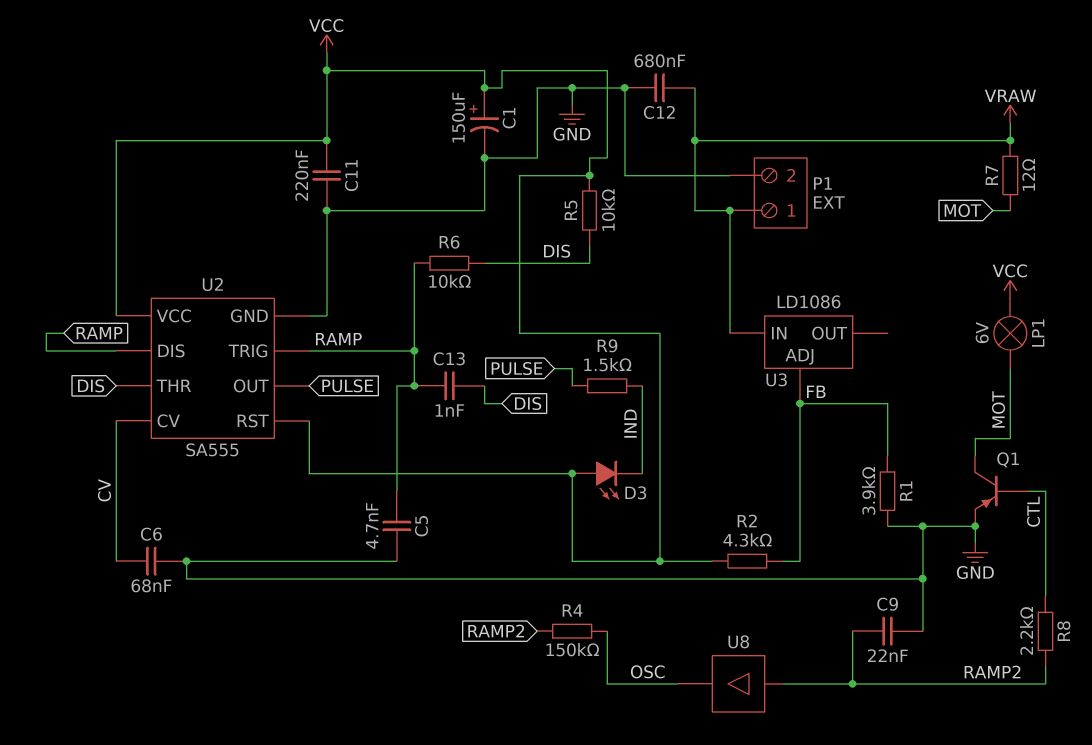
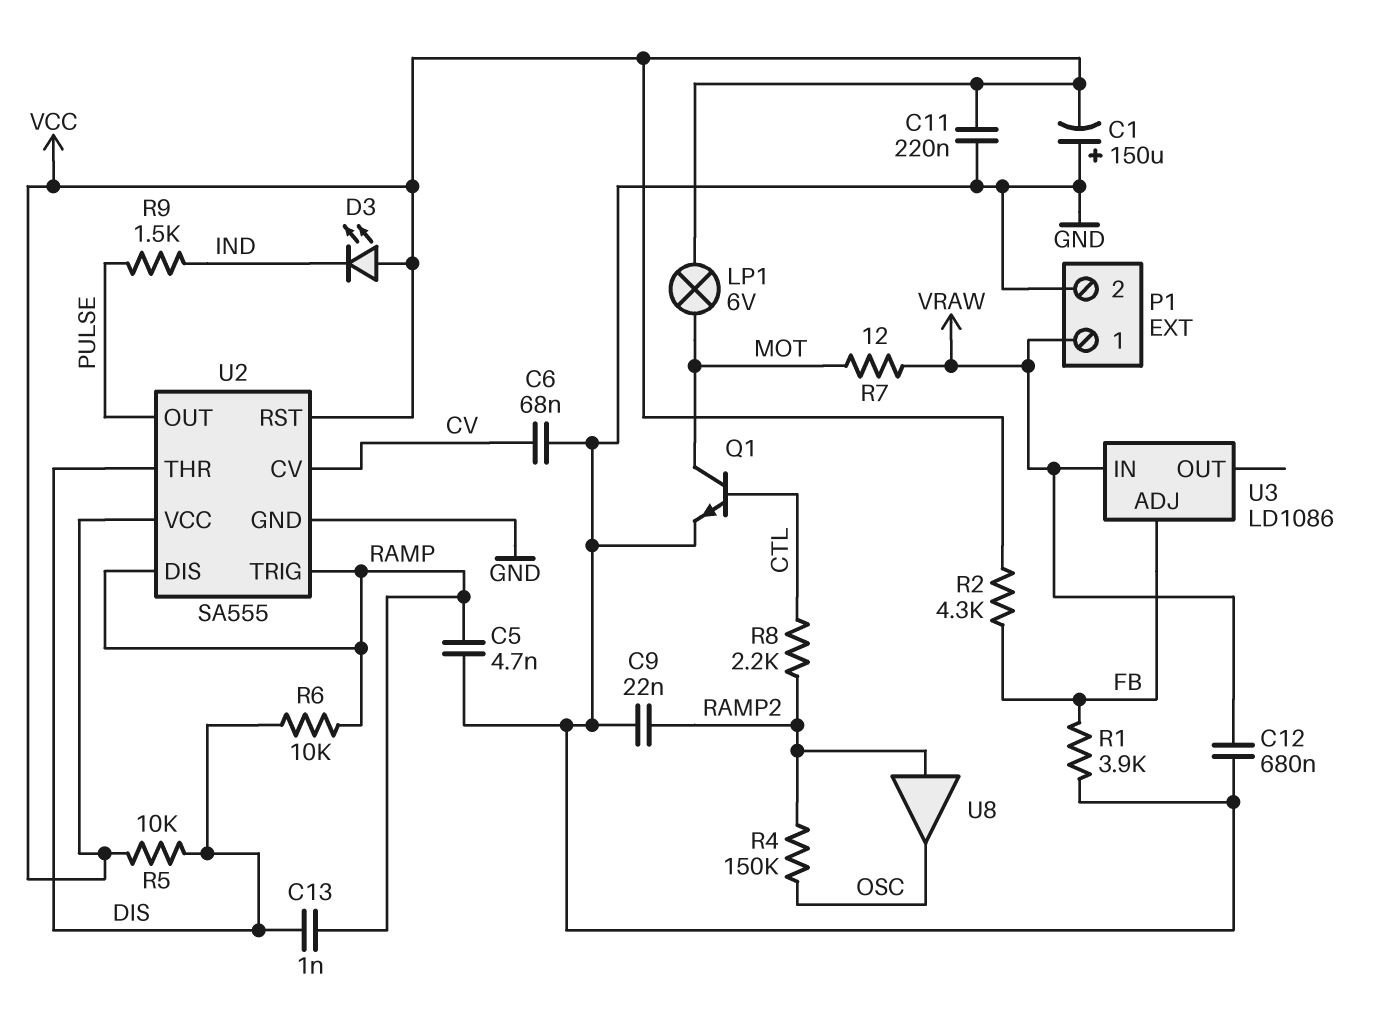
C1: 150uF (plus VCC, minus GND) -> 150uF (plus GND, minus VCC)
Q1: PNP (B CTL, C MOT, E GND) -> NPN (B CTL, C MOT, E GND)

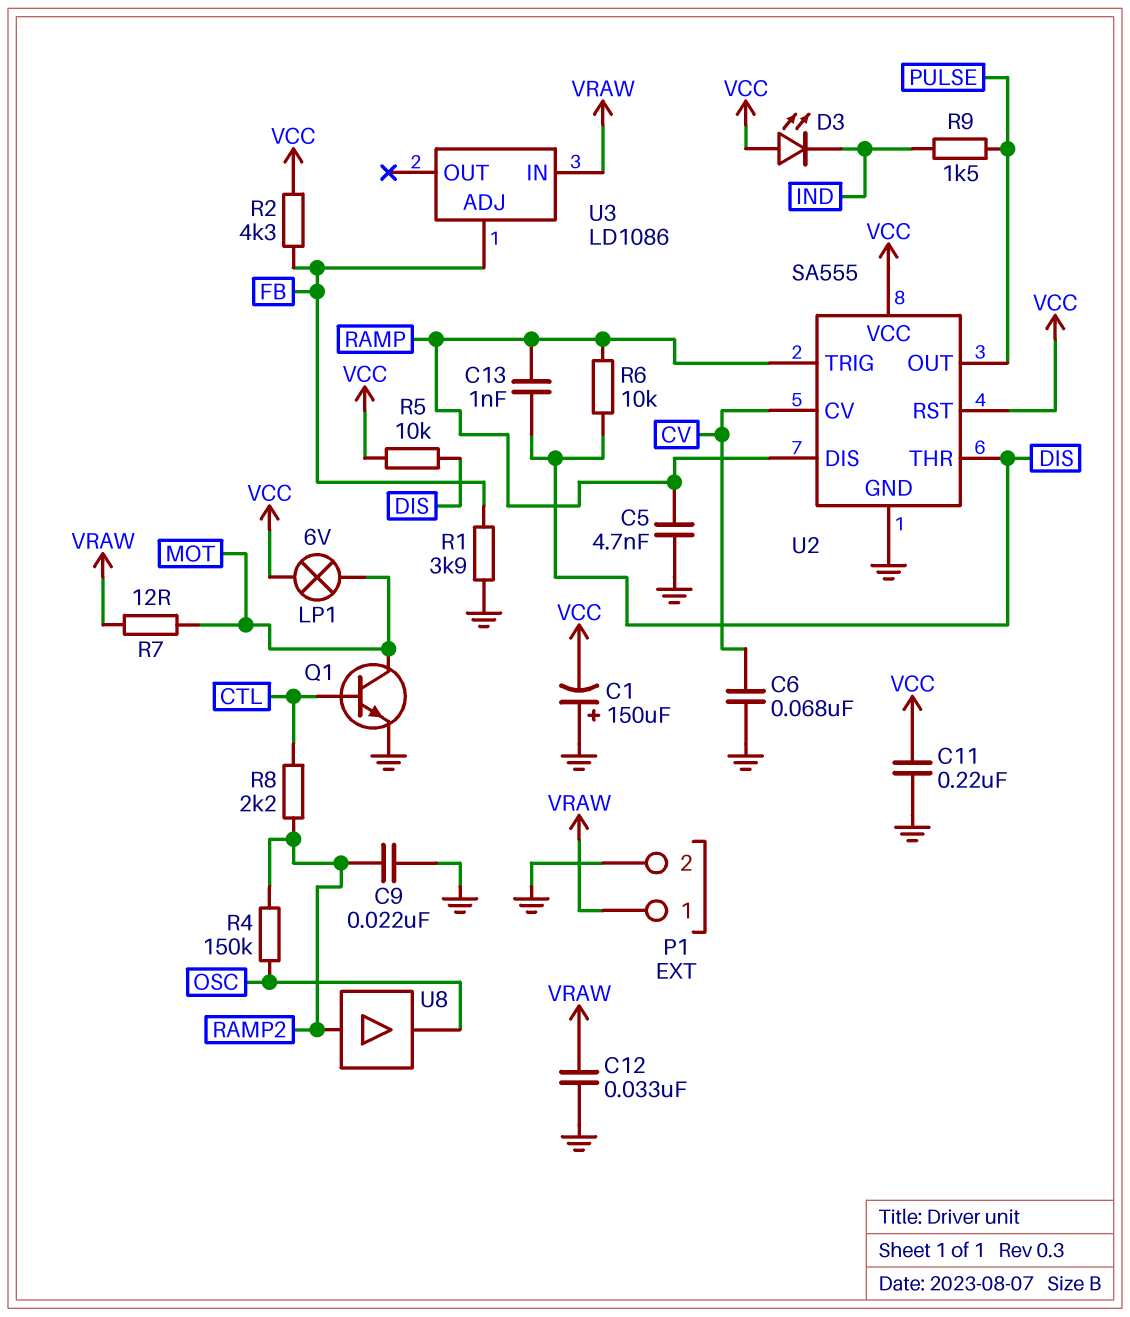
C12: 680nF (GND, VRAW) -> 33nF (GND, VRAW)

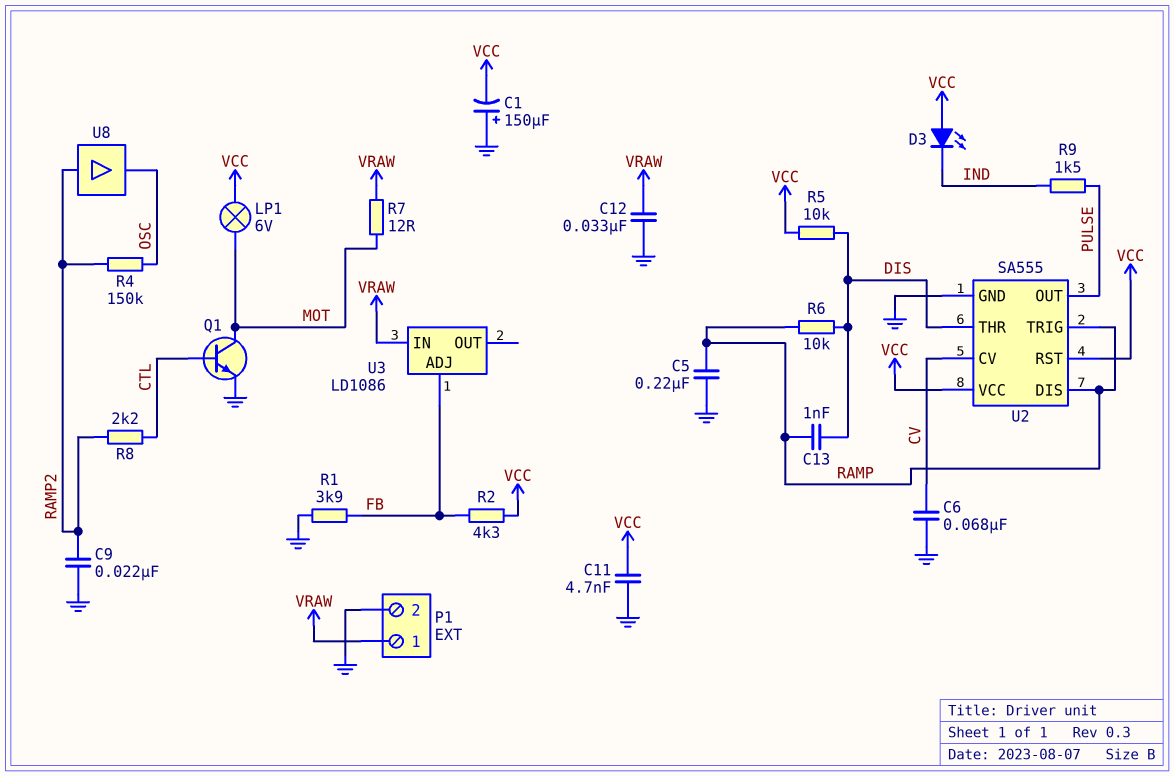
C5: 4.7nF (GND, RAMP) -> 220nF (GND, RAMP)
C11: 220nF (GND, VCC) -> 4.7nF (GND, VCC)

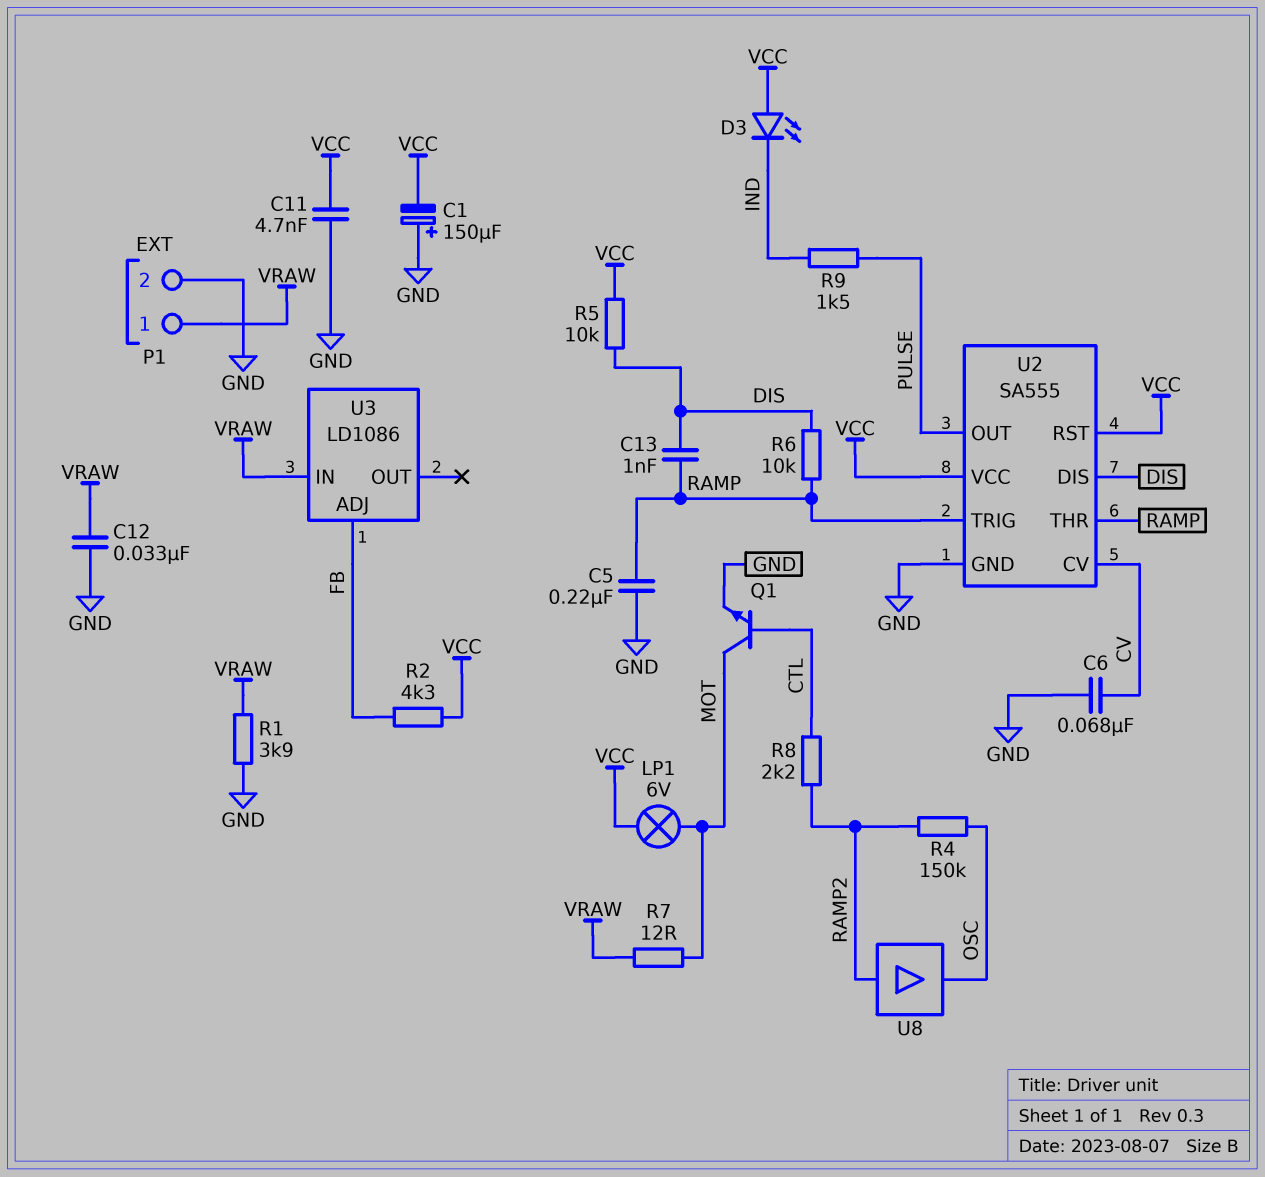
C9: 22nF (GND, RAMP2) -> none
R1: 3.9k (FB, GND) -> 3.9k (GND, VRAW)
U2 pin DIS: RAMP -> DIS
U2 pin THR: DIS -> RAMP

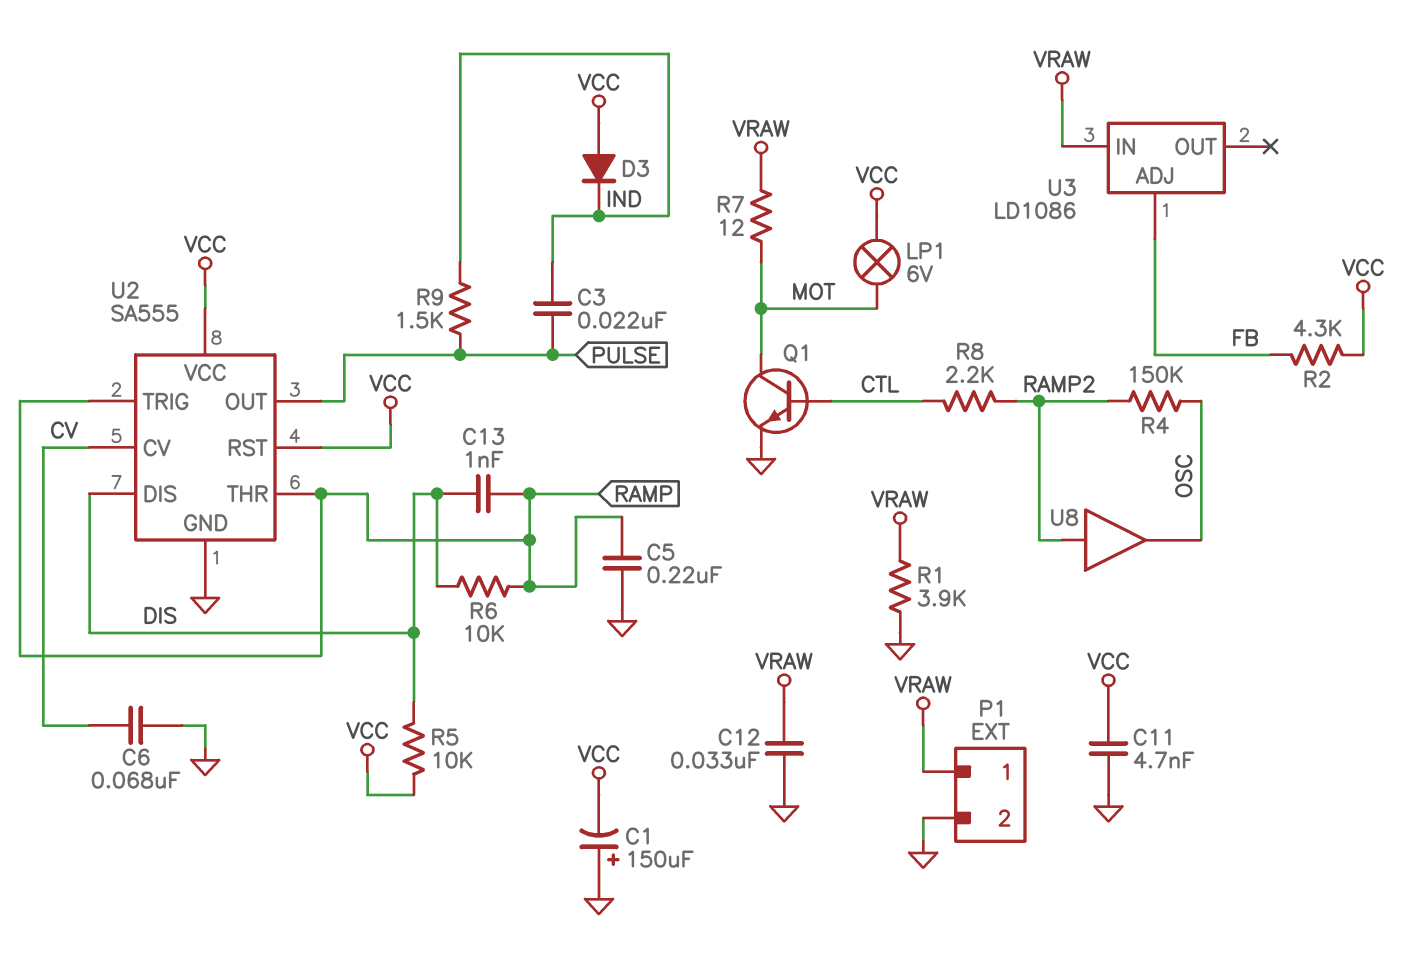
C3: none -> 22nF (IND, PULSE)
D3: LED (A VCC, K IND) -> diode (A VCC, K IND)

